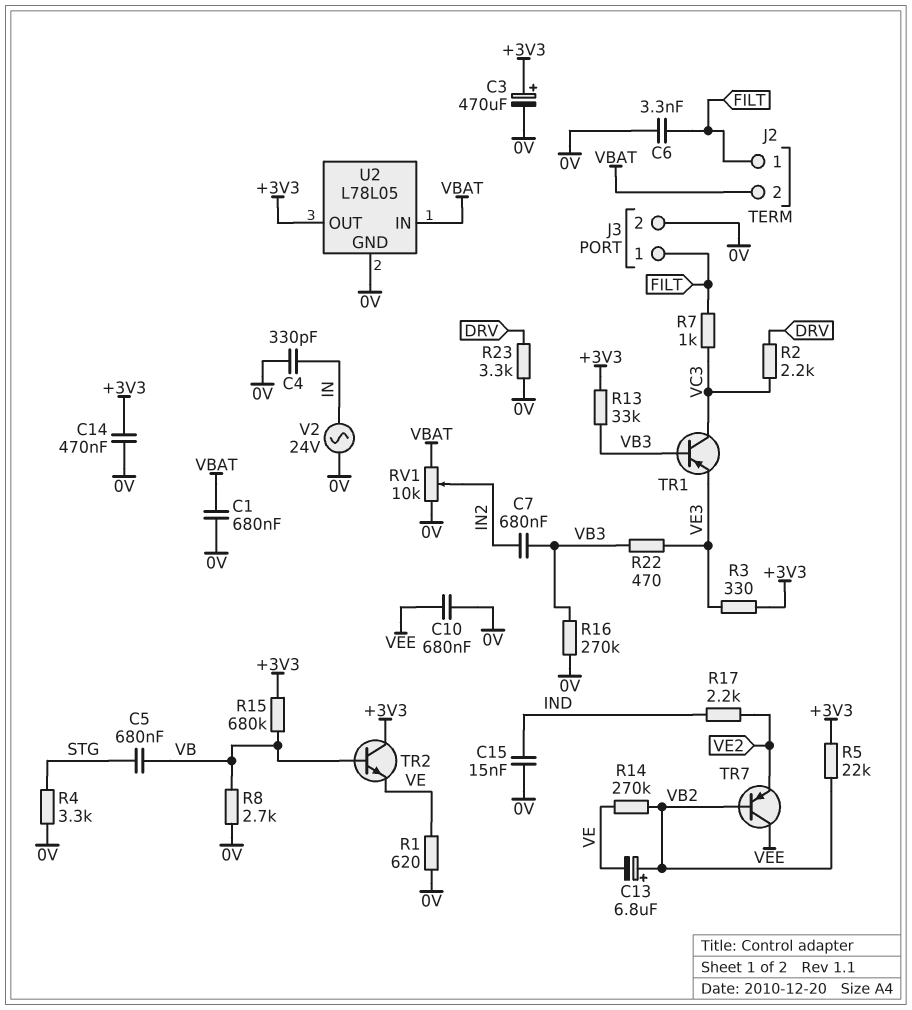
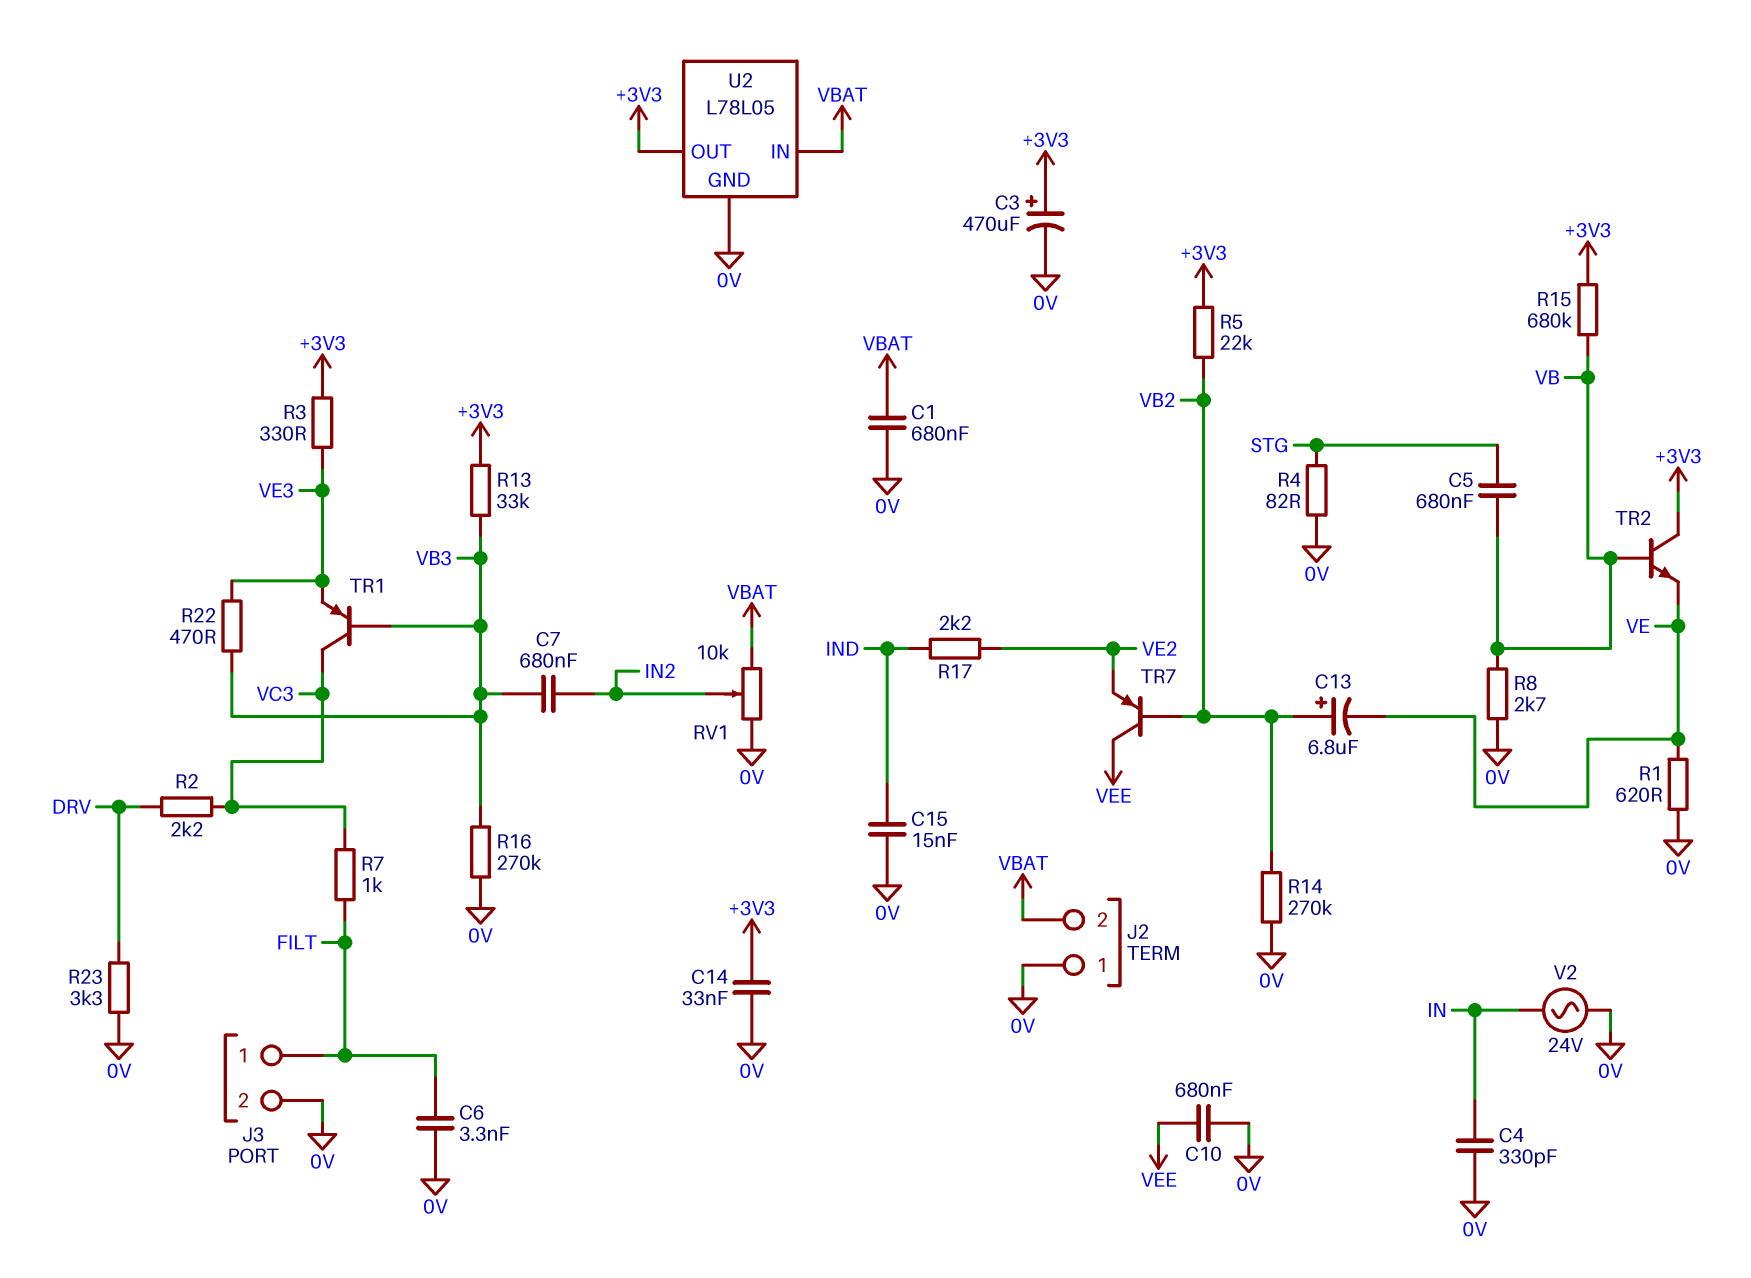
C14: 470nF (+3V3, 0V) -> 33nF (+3V3, 0V)
J2 pin 1: FILT -> 0V
R4: 3.3k (0V, STG) -> 82 (0V, STG)
R14: 270k (VB2, VE) -> 270k (0V, VB2)

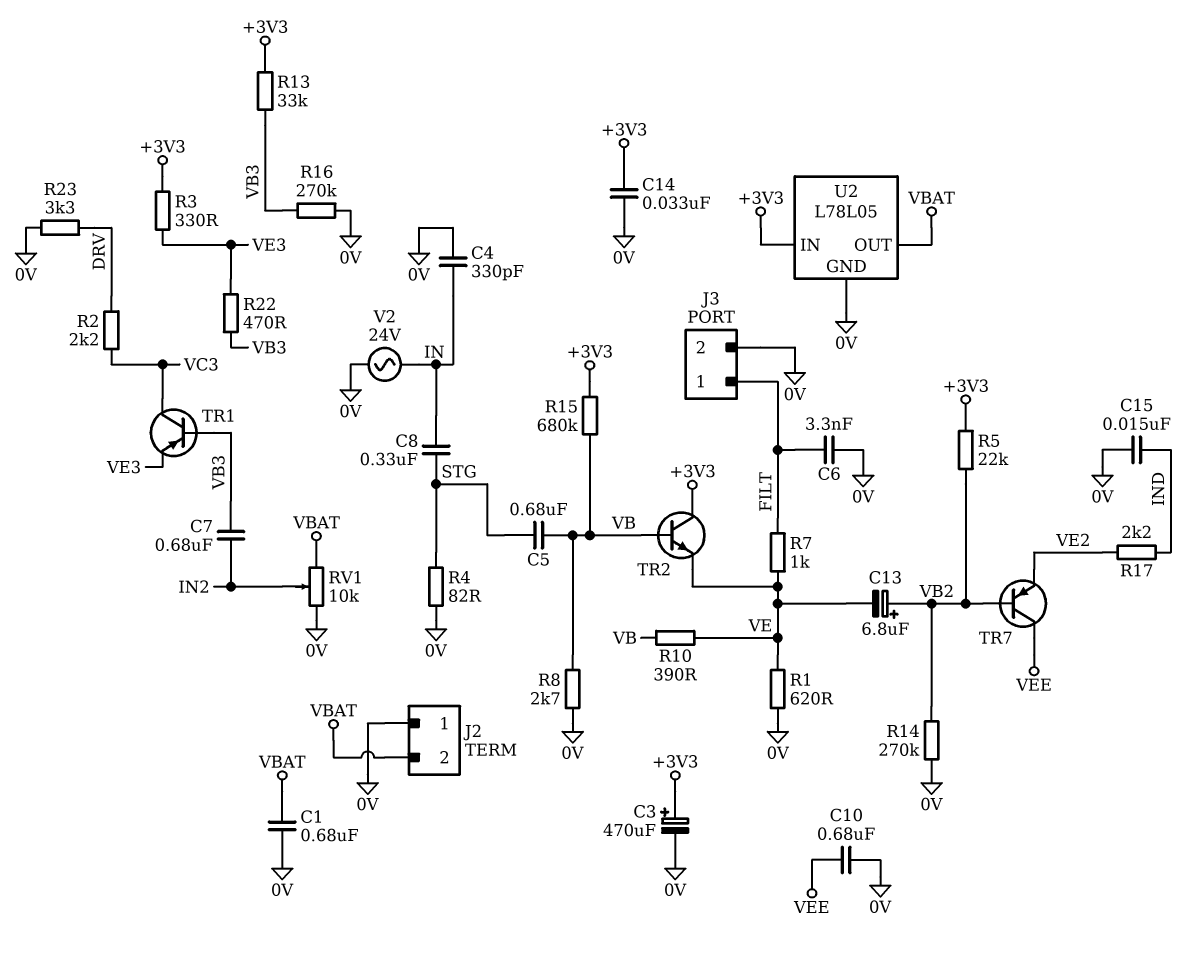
C8: none -> 330nF (IN, STG)
R7: 1k (FILT, VC3) -> 1k (FILT, VE)
R10: none -> 390 (VB, VE)
U2 pin IN: VBAT -> +3V3
U2 pin OUT: +3V3 -> VBAT

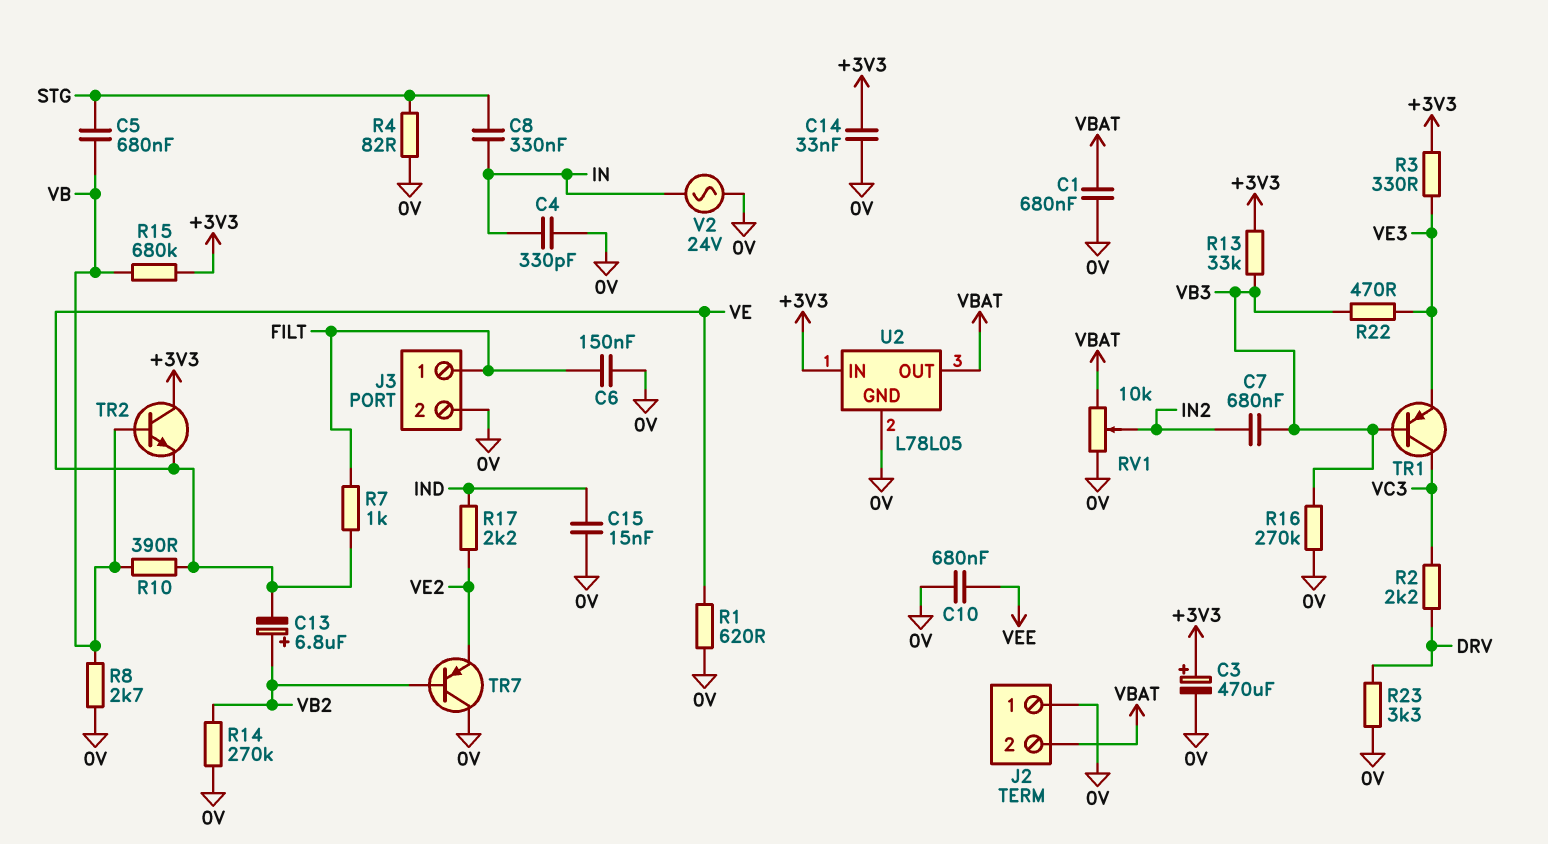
C6: 3.3nF (0V, FILT) -> 150nF (0V, FILT)
R5: 22k (+3V3, VB2) -> none
TR7: PNP (B VB2, C VEE, E VE2) -> PNP (B VB2, C 0V, E VE2)

